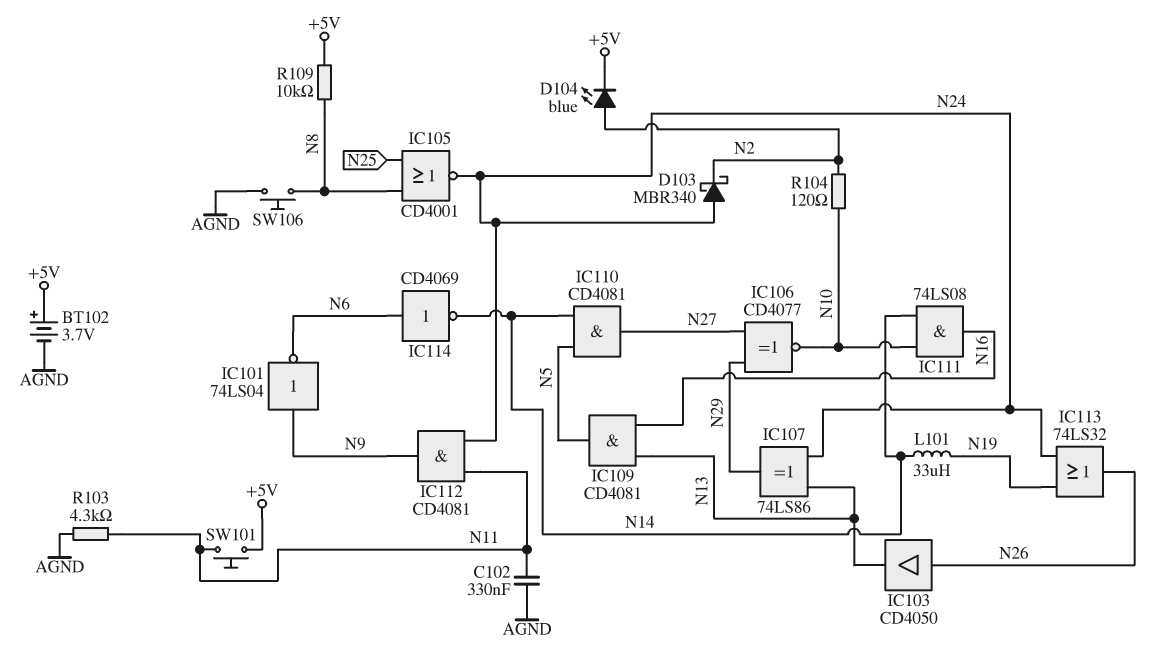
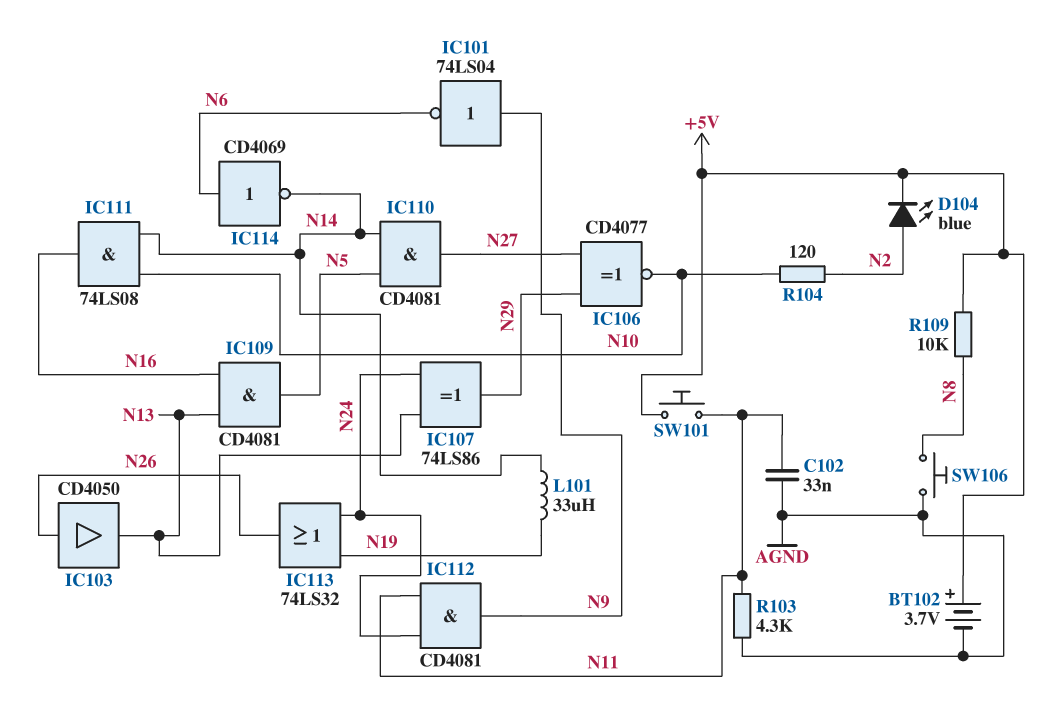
C102: 330nF (AGND, N11) -> 33nF (AGND, N11)
D103: schottky MBR340 (A N24, K N2) -> none
IC105: NOR CD4001 (in N8, in N25, out N24) -> none

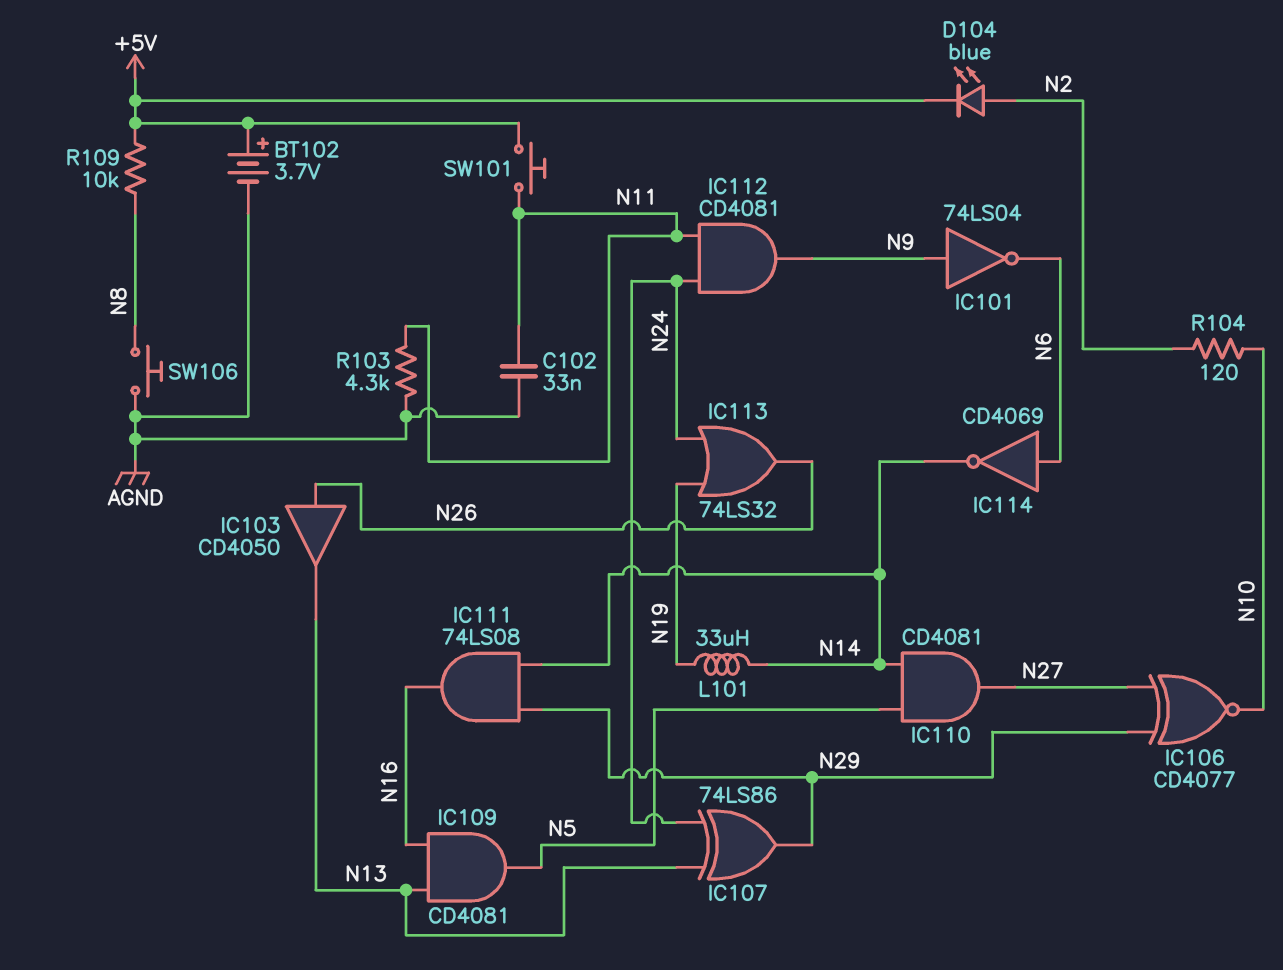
IC111: AND 74LS08 (in N10, in N14, out N16) -> AND 74LS08 (in N14, in N29, out N16)

